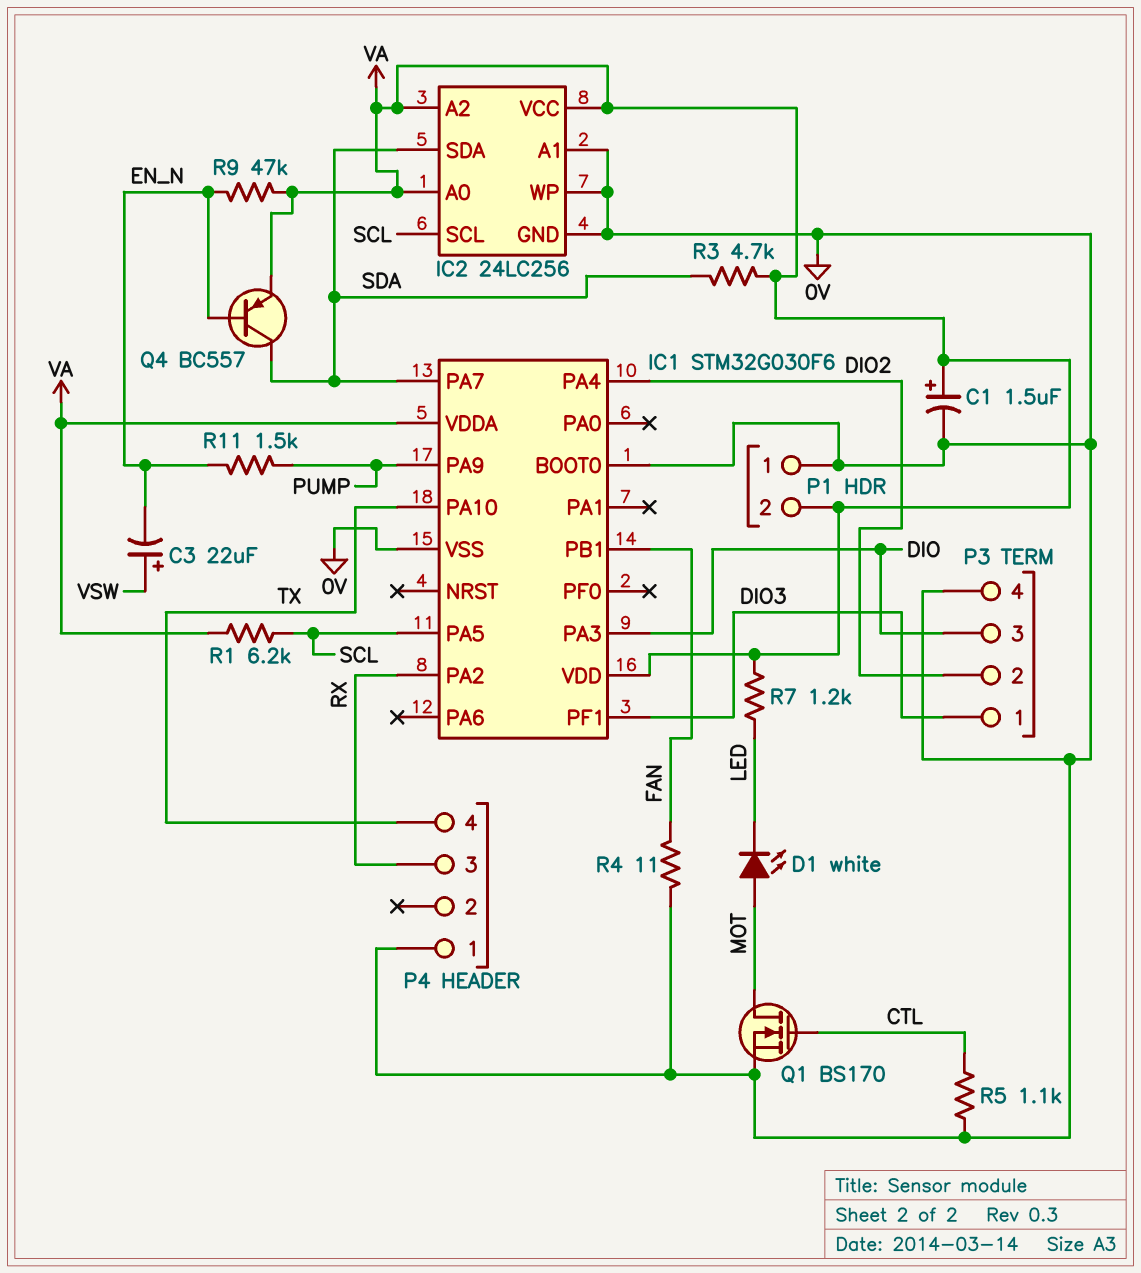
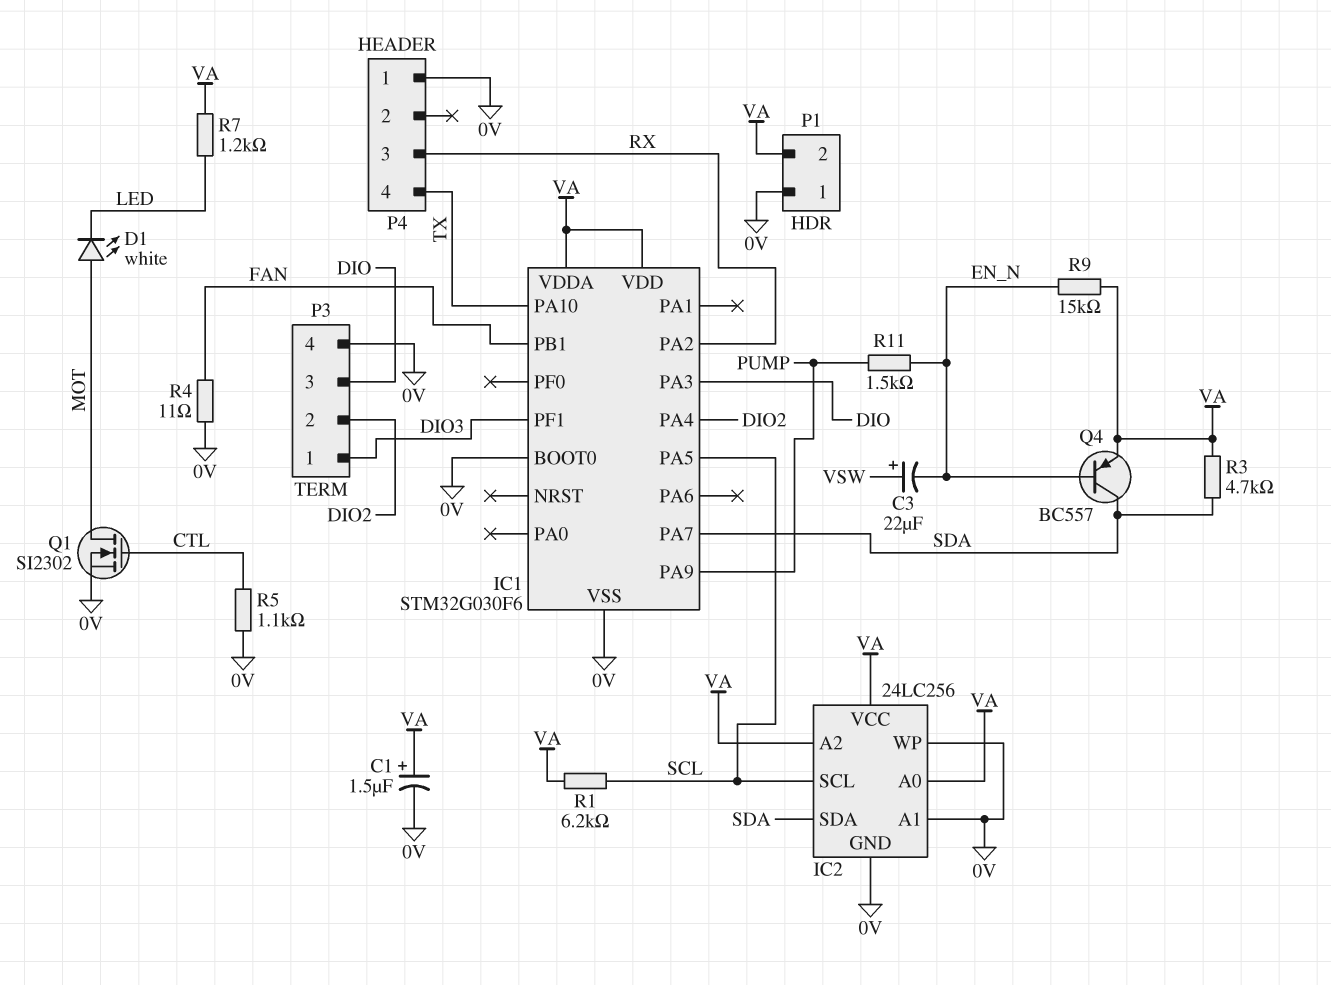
Q1: NMOS BS170 (G CTL, D MOT, S 0V) -> NMOS SI2302 (G CTL, D MOT, S 0V)
R9: 47k (EN_N, VA) -> 15k (EN_N, VA)

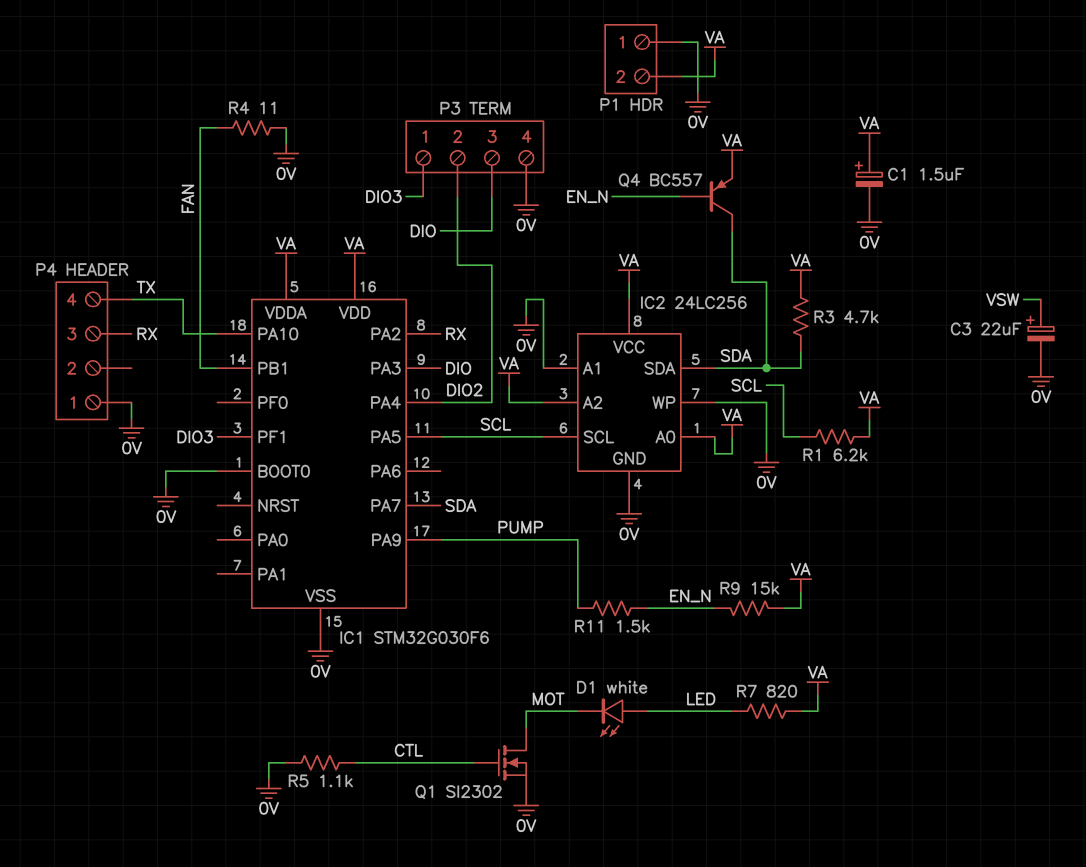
C3: 22uF (plus VSW, minus EN_N) -> 22uF (plus VSW, minus 0V)
D1: LED white (A MOT, K LED) -> LED white (A LED, K MOT)
R7: 1.2k (LED, VA) -> 820 (LED, VA)

